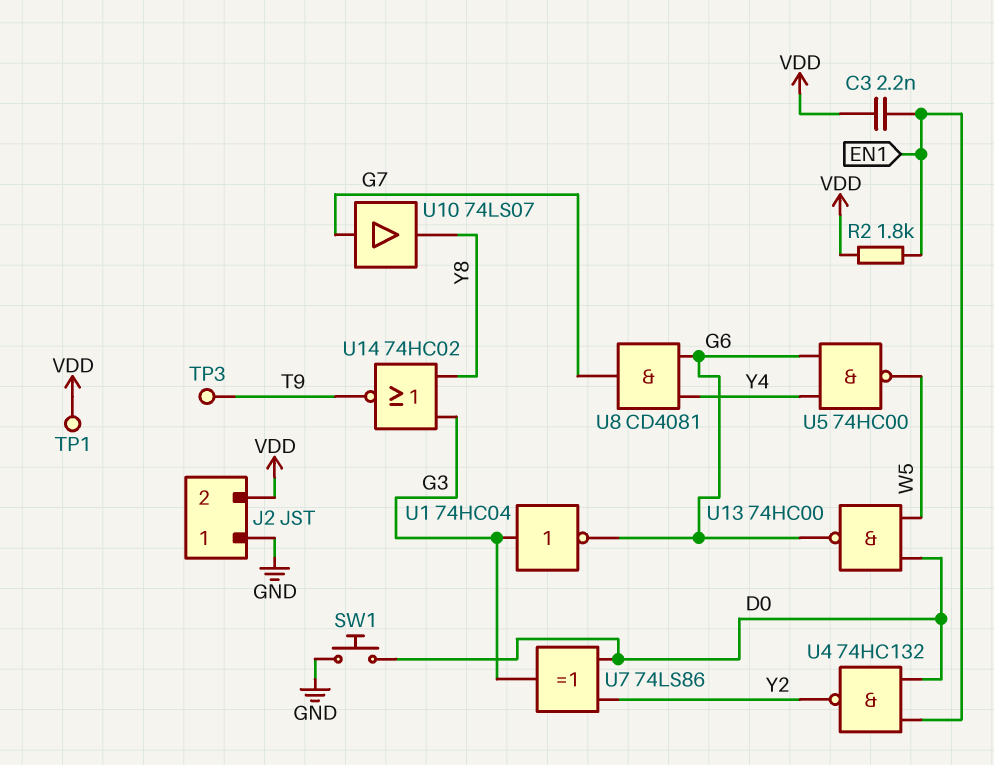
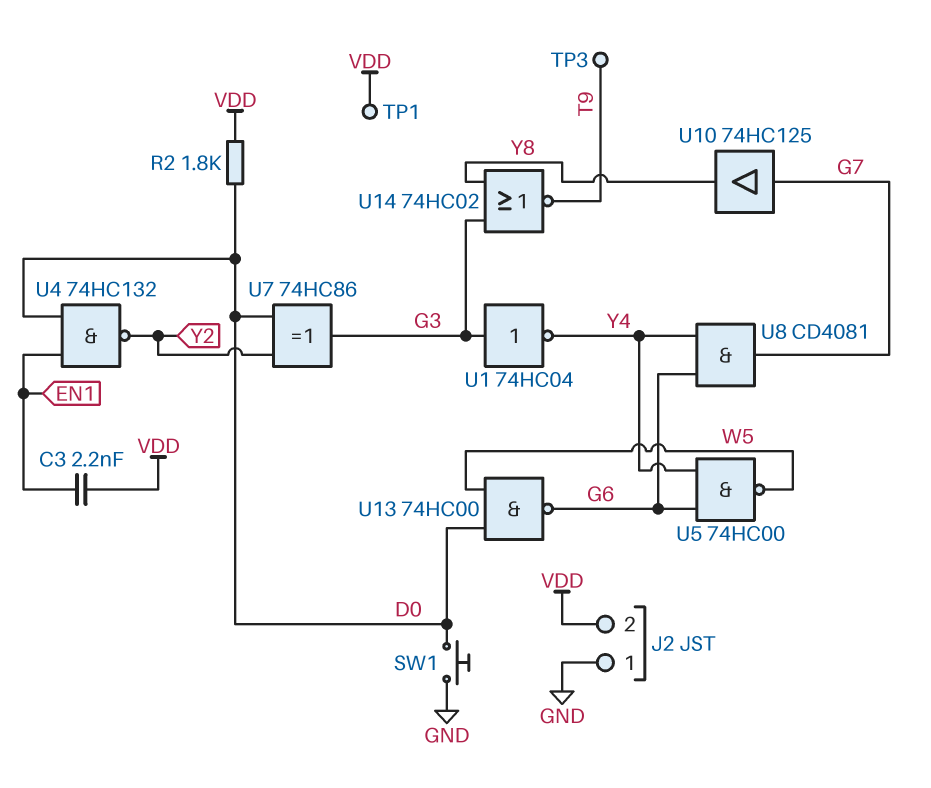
R2: 1.8k (EN1, VDD) -> 1.8k (D0, VDD)
U1: NOT 74HC04 (in G3, out G6) -> NOT 74HC04 (in G3, out Y4)
U7: XOR 74LS86 (in D0, in Y2, out G3) -> XOR 74HC86 (in D0, in Y2, out G3)
U10: buffer 74LS07 (in G7, out Y8) -> buffer 74HC125 (in G7, out Y8)

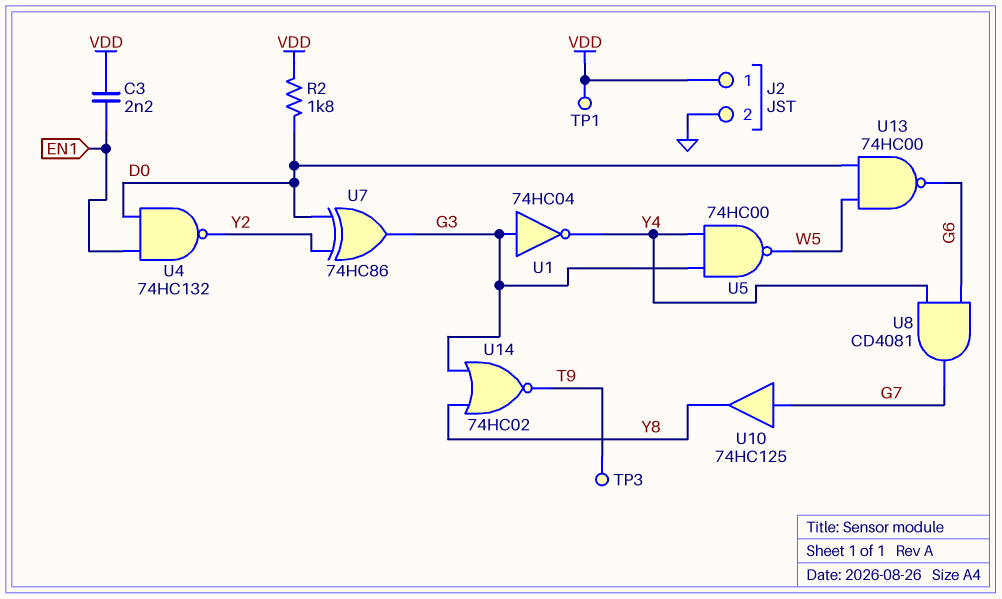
J2 pin 1: GND -> VDD
J2 pin 2: VDD -> GND
SW1: button (D0, GND) -> none
U5: NAND 74HC00 (in G6, in Y4, out W5) -> NAND 74HC00 (in G3, in Y4, out W5)

